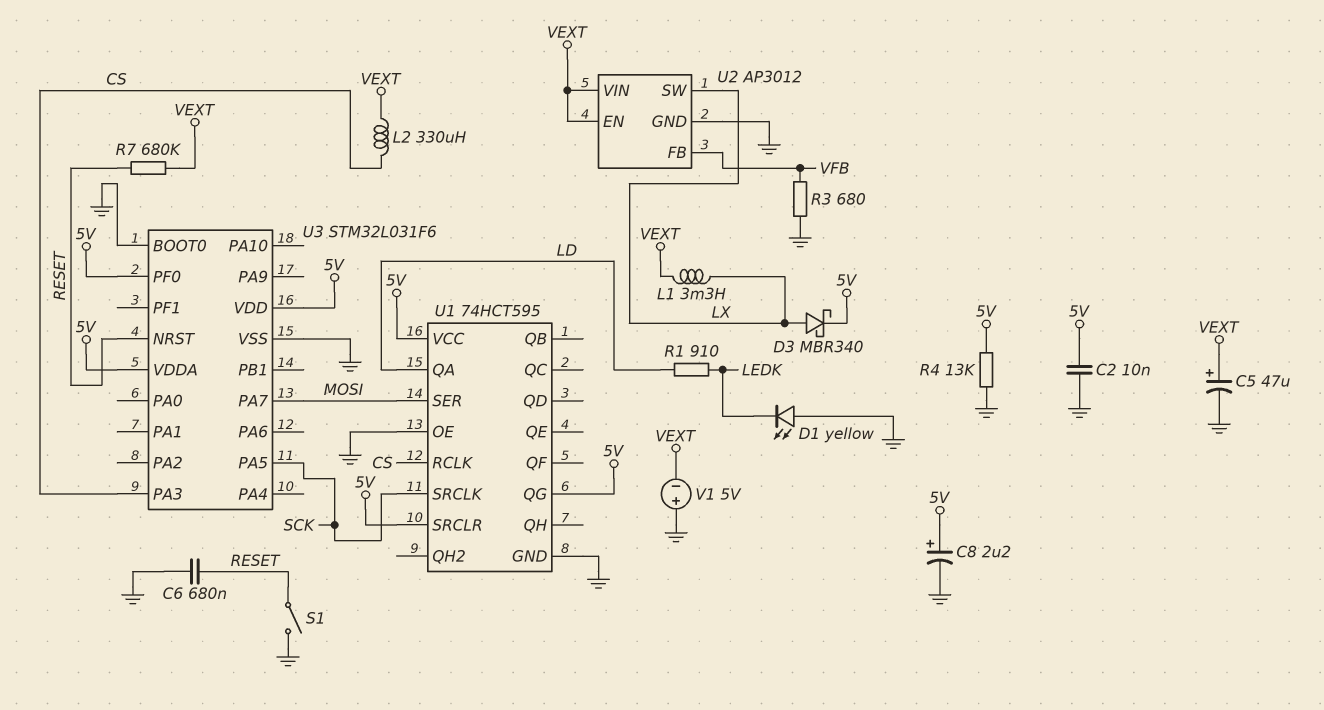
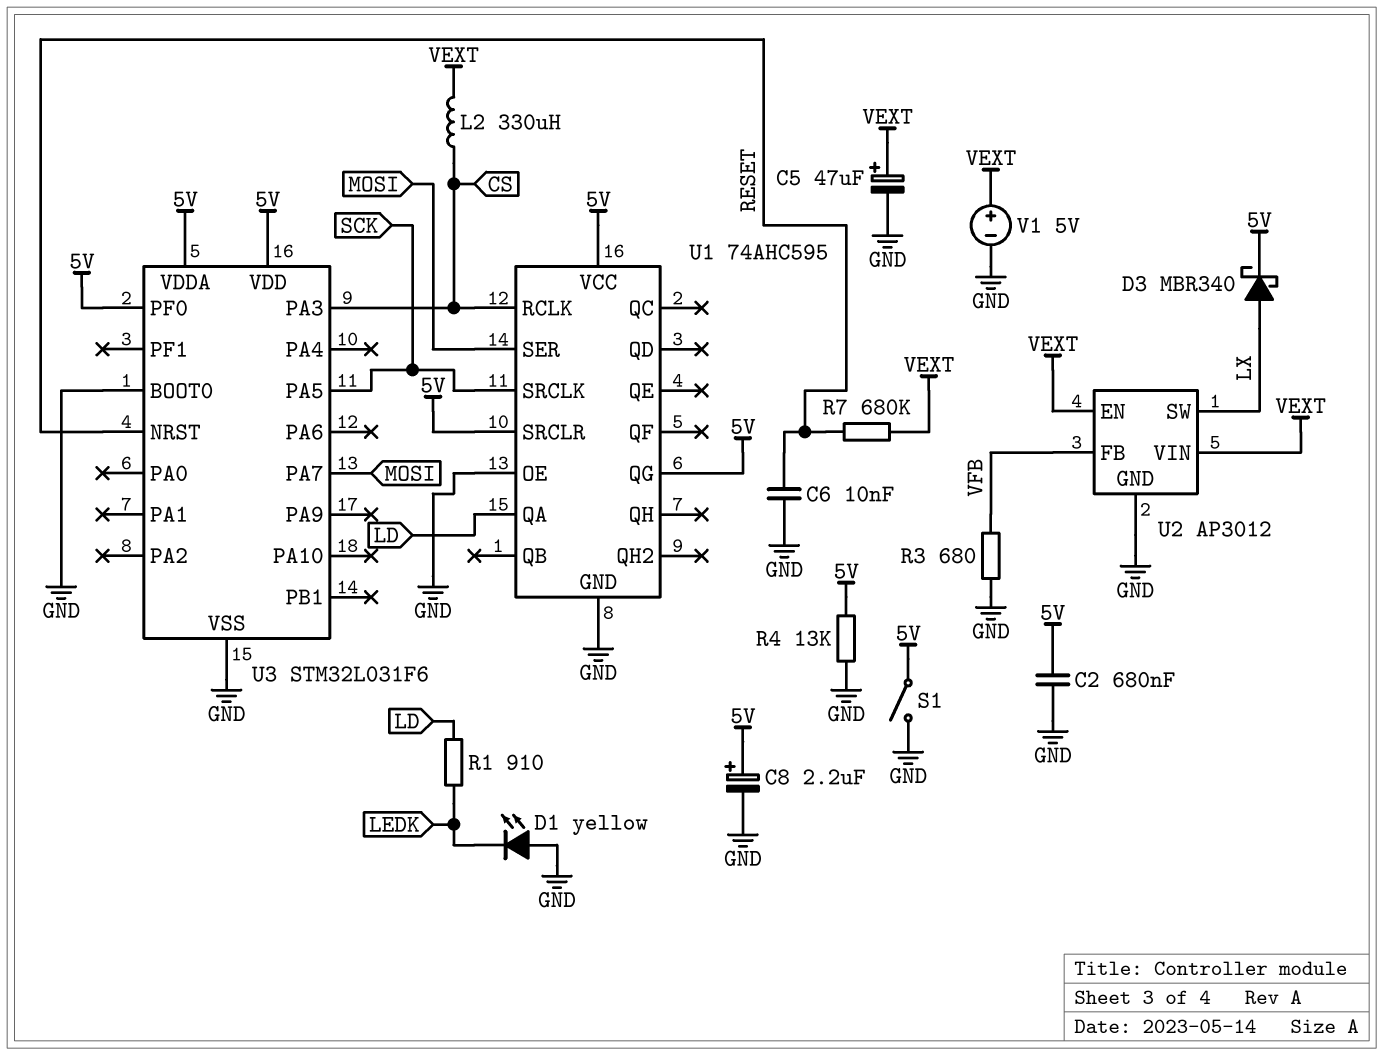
C2: 10nF (5V, GND) -> 680nF (5V, GND)
C6: 680nF (GND, RESET) -> 10nF (GND, RESET)
L1: 3.3mH (LX, VEXT) -> none
S1: switch (GND, RESET) -> switch (5V, GND)
U1: 74HCT595 -> 74AHC595
V1: 5V (plus GND, minus VEXT) -> 5V (plus VEXT, minus GND)

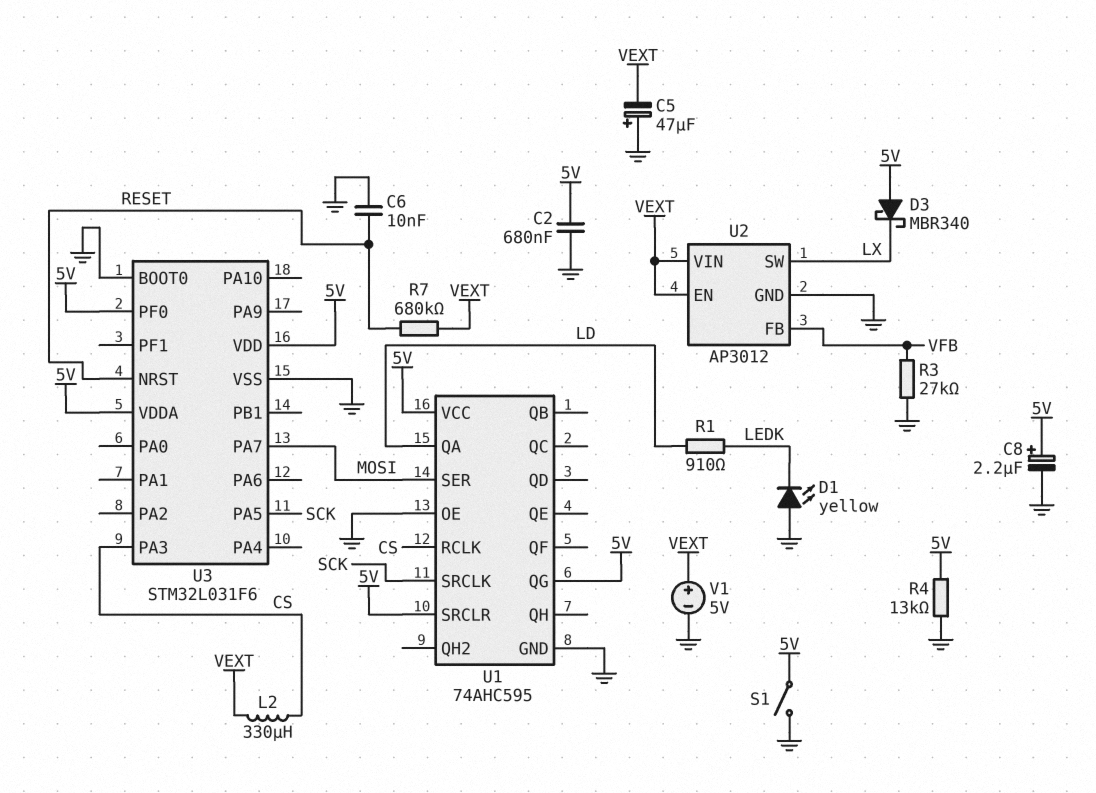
C5: 47uF (plus VEXT, minus GND) -> 47uF (plus GND, minus VEXT)
D3: schottky MBR340 (A LX, K 5V) -> schottky MBR340 (A 5V, K LX)
R3: 680 (GND, VFB) -> 27k (GND, VFB)

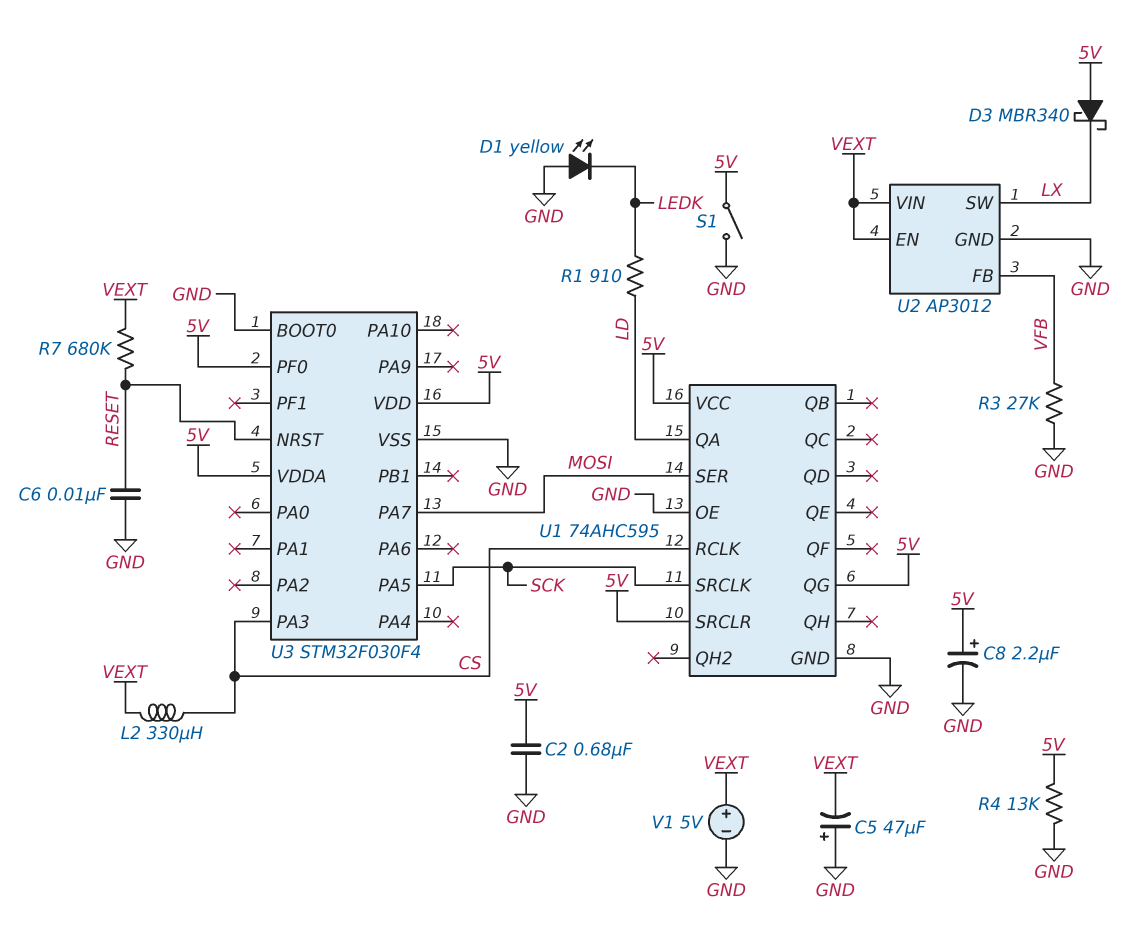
U3: STM32L031F6 -> STM32F030F4

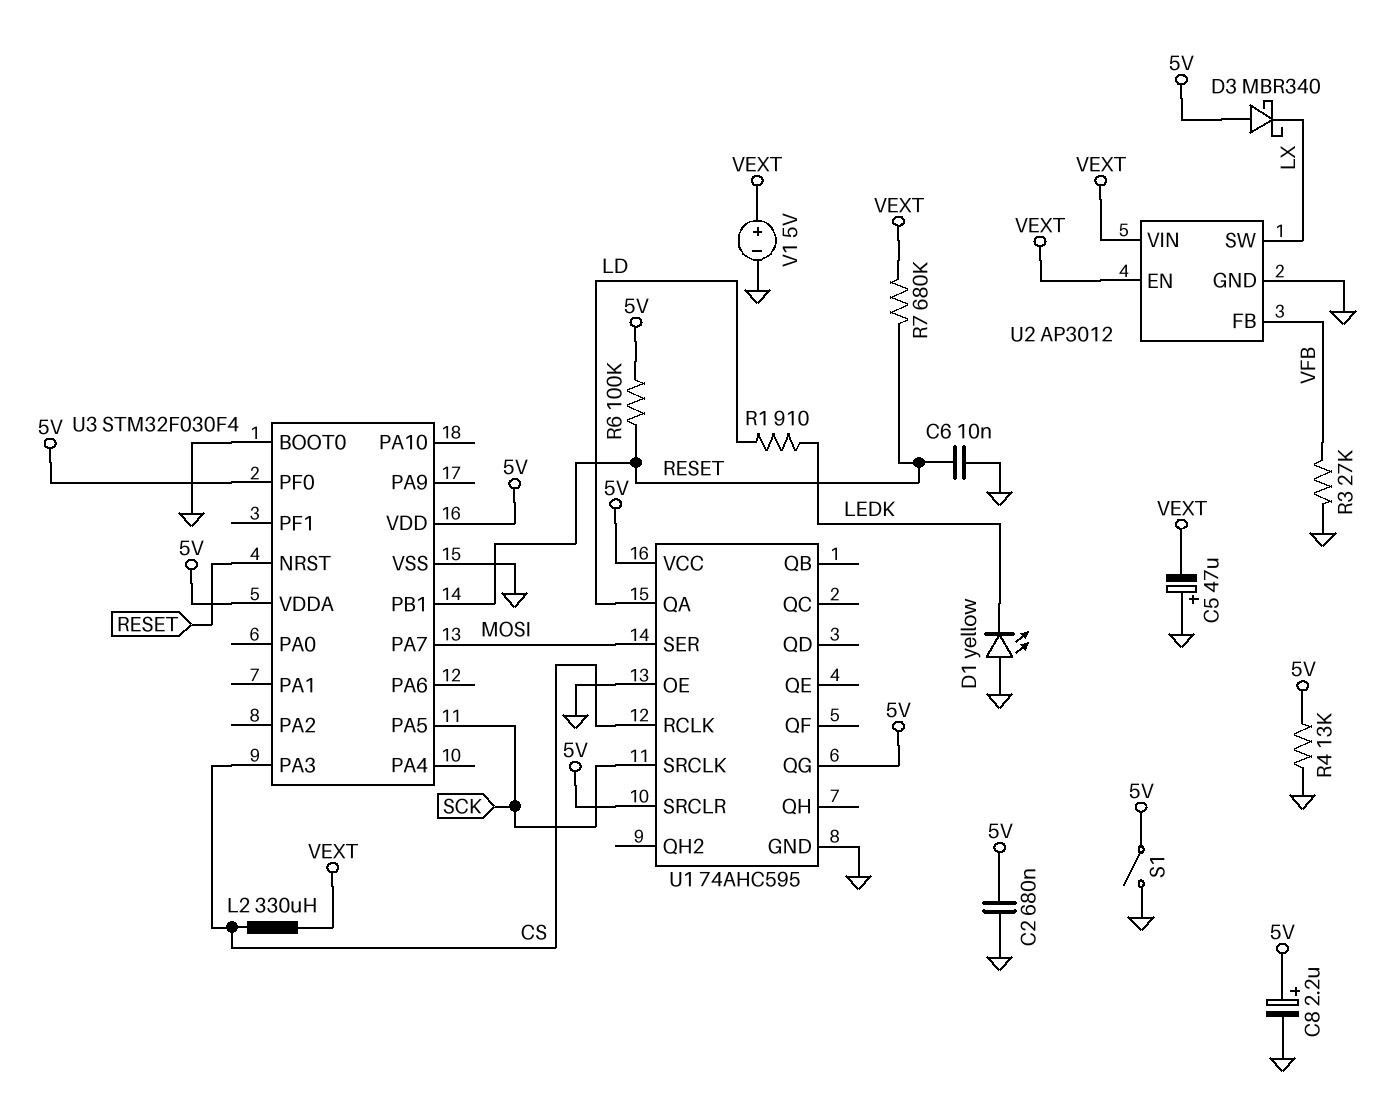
R6: none -> 100k (5V, RESET)
U3 pin PB1: none -> RESET

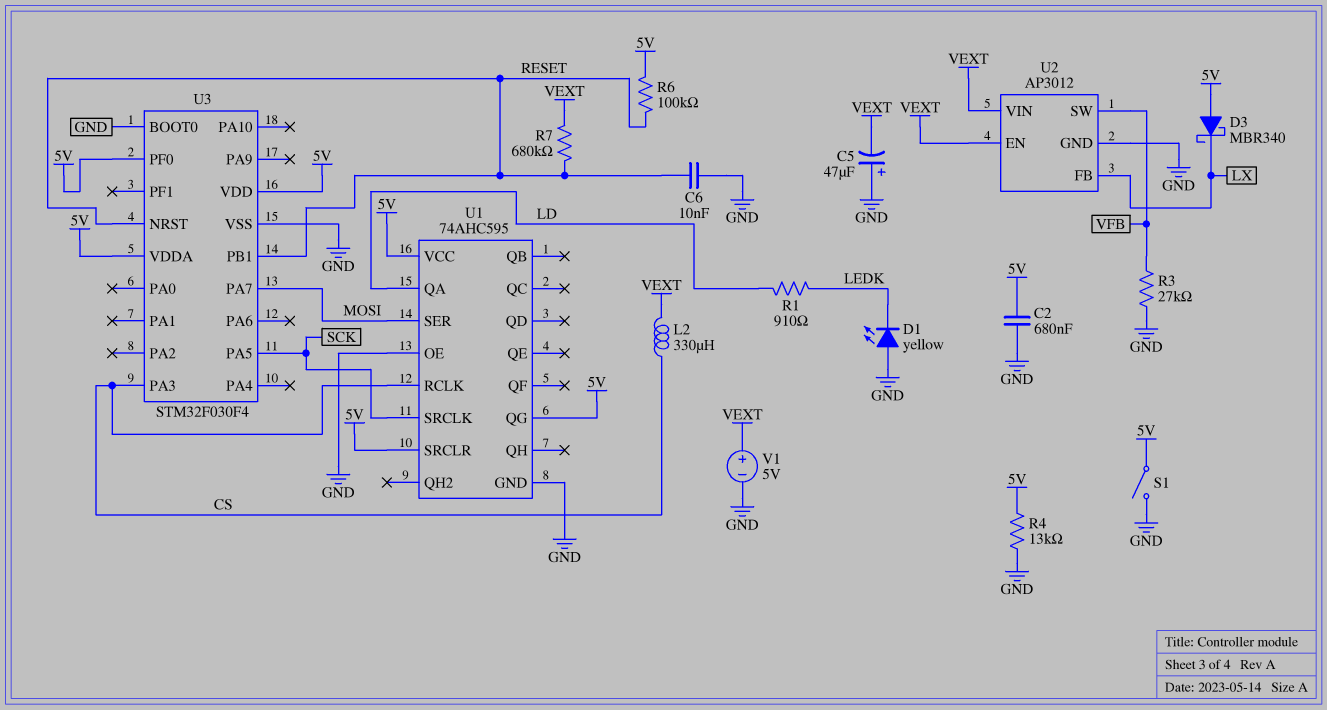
C8: 2.2uF (plus 5V, minus GND) -> none
U2 pin FB: VFB -> LX
U2 pin SW: LX -> VFB

